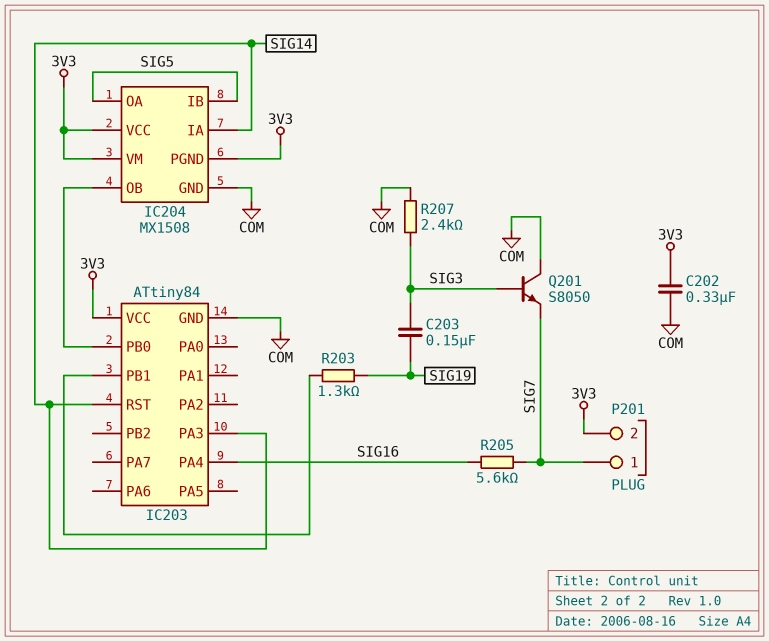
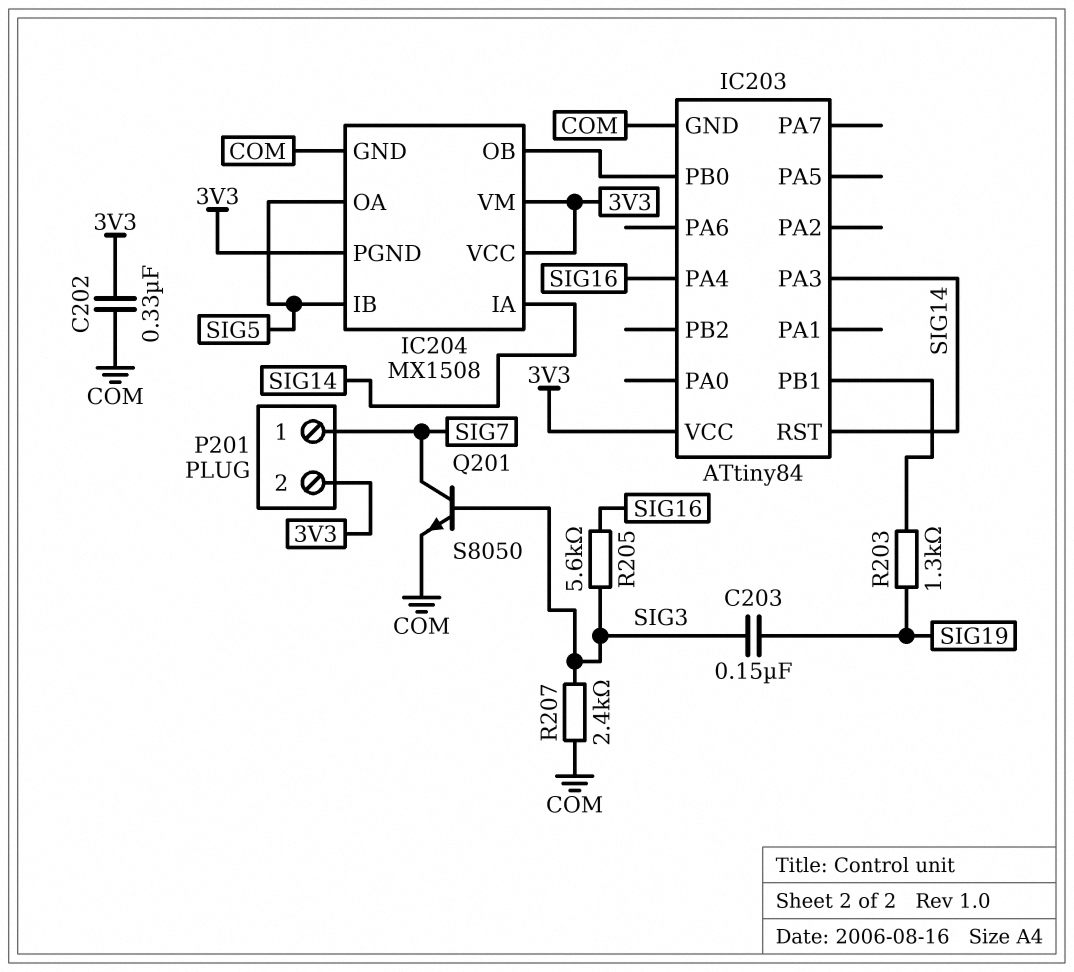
Q201: NPN S8050 (B SIG3, C COM, E SIG7) -> NPN S8050 (B SIG3, C SIG7, E COM)
R205: 5.6k (SIG7, SIG16) -> 5.6k (SIG3, SIG16)

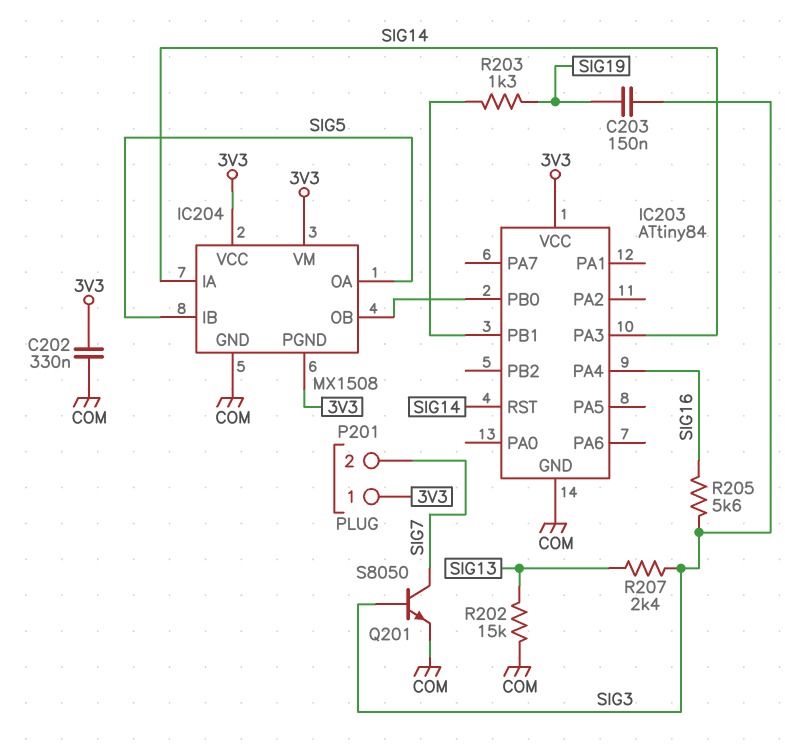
P201 pin 1: SIG7 -> 3V3
P201 pin 2: 3V3 -> SIG7
R202: none -> 15k (COM, SIG13)
R207: 2.4k (COM, SIG3) -> 2.4k (SIG3, SIG13)

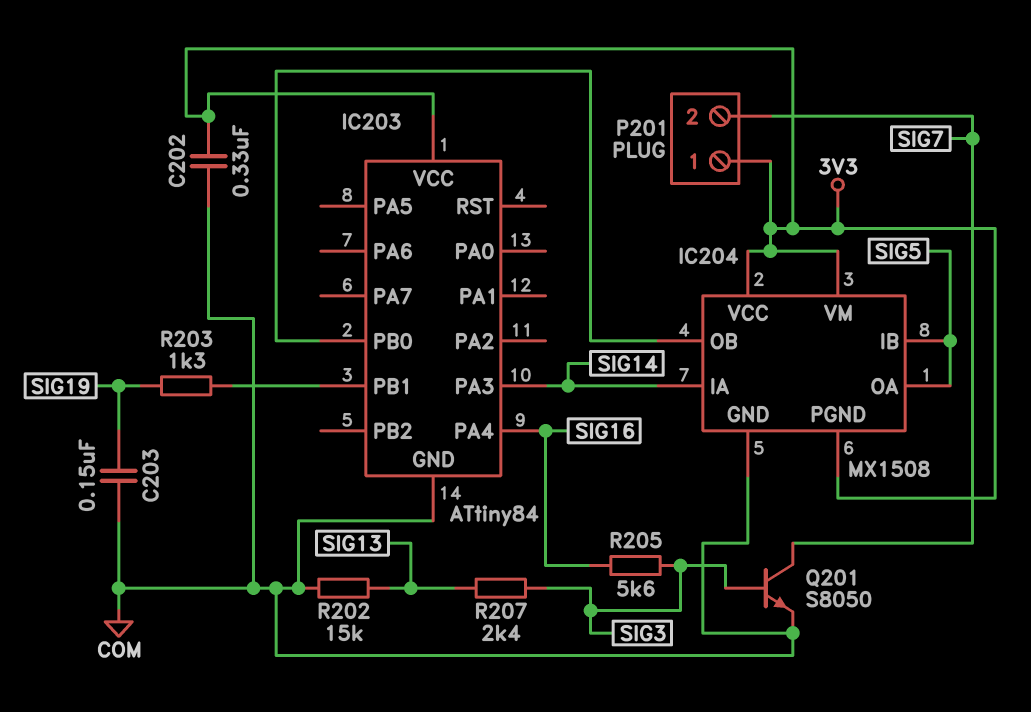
C203: 150nF (SIG3, SIG19) -> 150nF (COM, SIG19)
IC203 pin RST: SIG14 -> none

